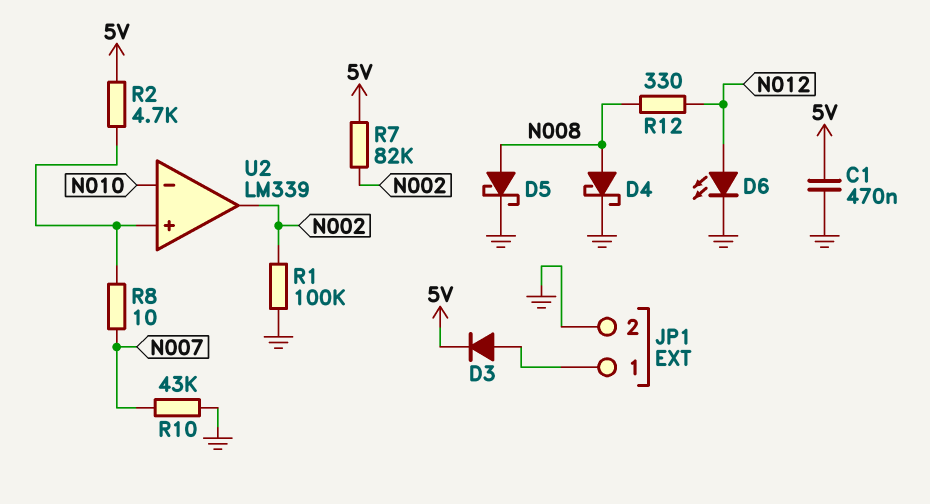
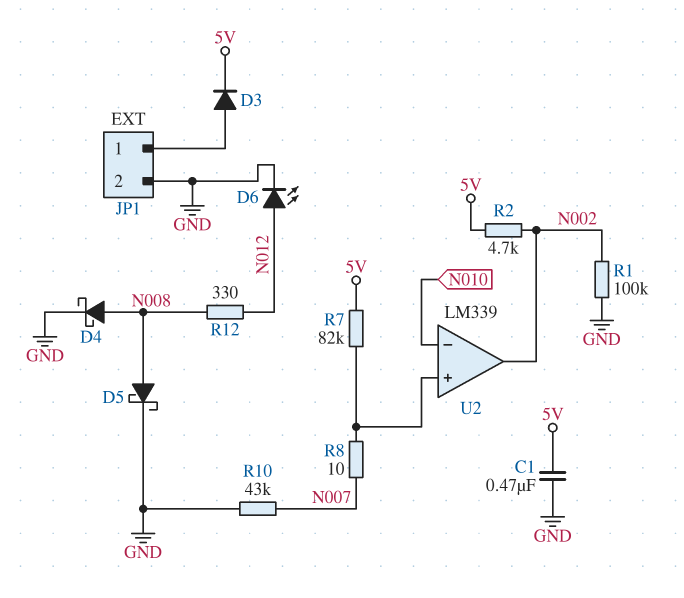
R2: 4.7k (5V, U2/in+) -> 4.7k (5V, N002)
R7: 82k (5V, N002) -> 82k (5V, U2/in+)

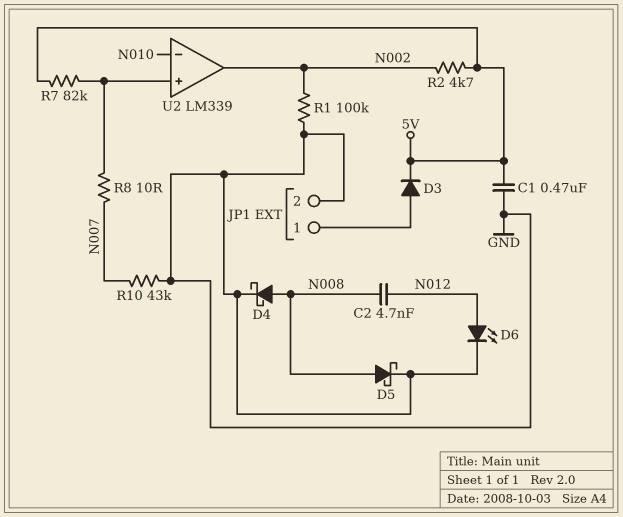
C2: none -> 4.7nF (N008, N012)
R12: 330 (N008, N012) -> none

